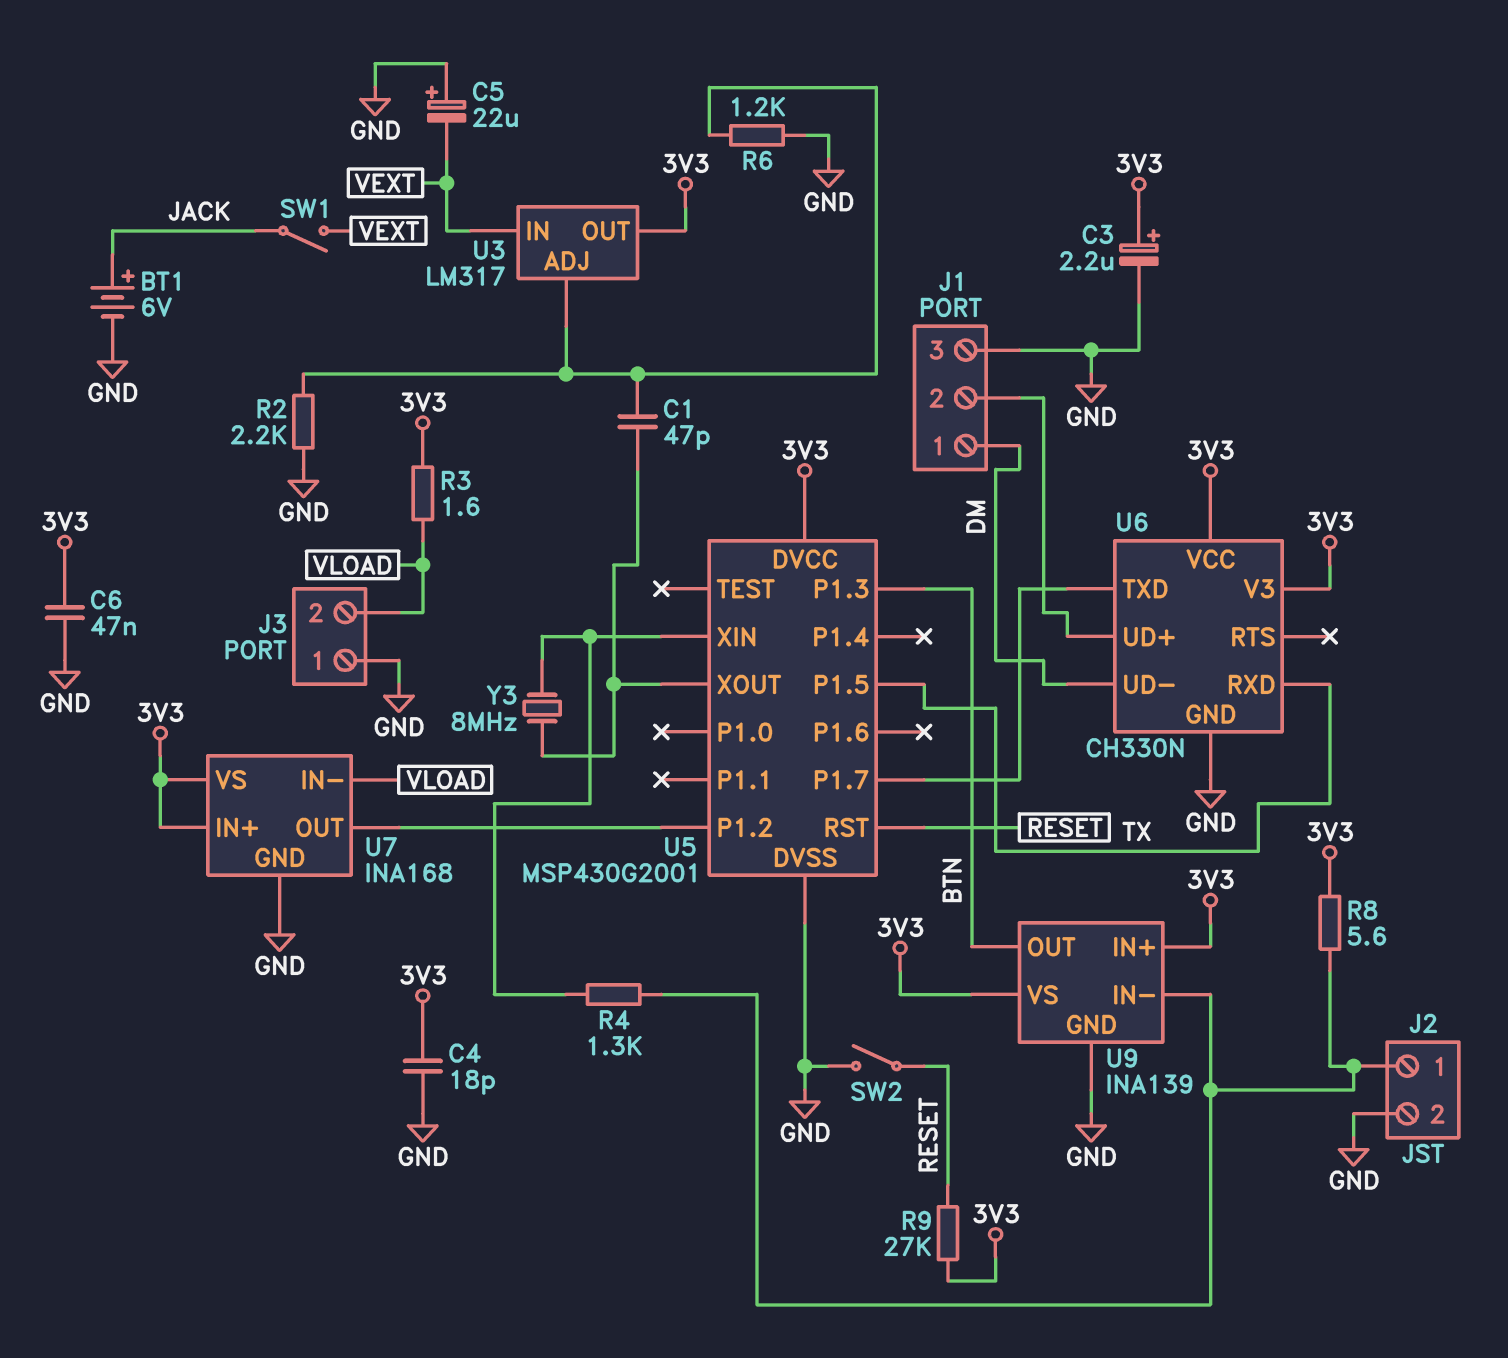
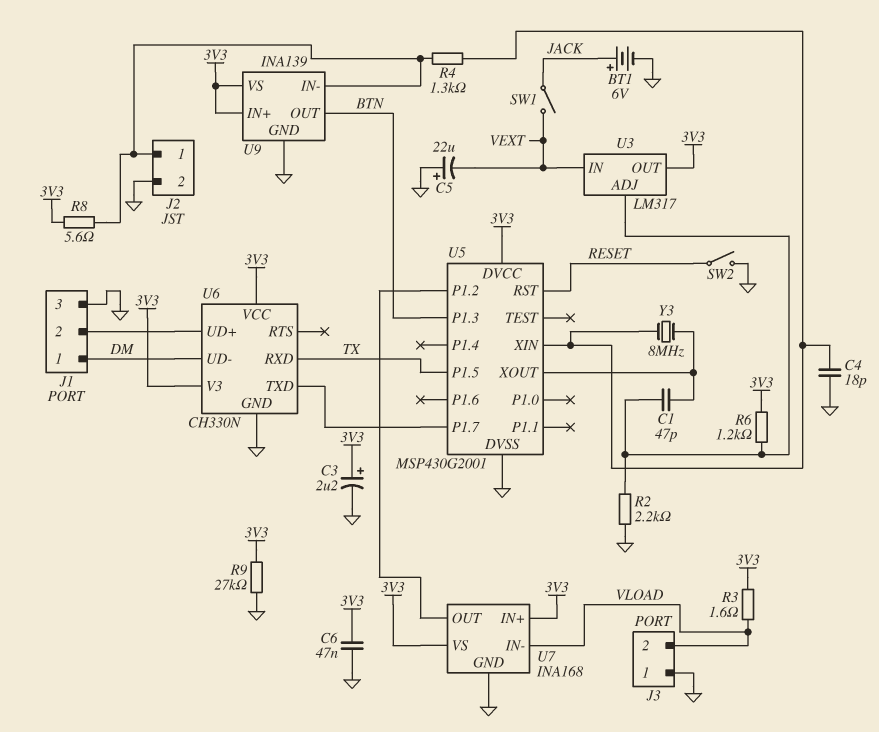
C4: 18pF (3V3, GND) -> 18pF (GND, U5/XIN)
R6: 1.2k (GND, U3/ADJ) -> 1.2k (3V3, U3/ADJ)
R9: 27k (3V3, RESET) -> 27k (3V3, GND)

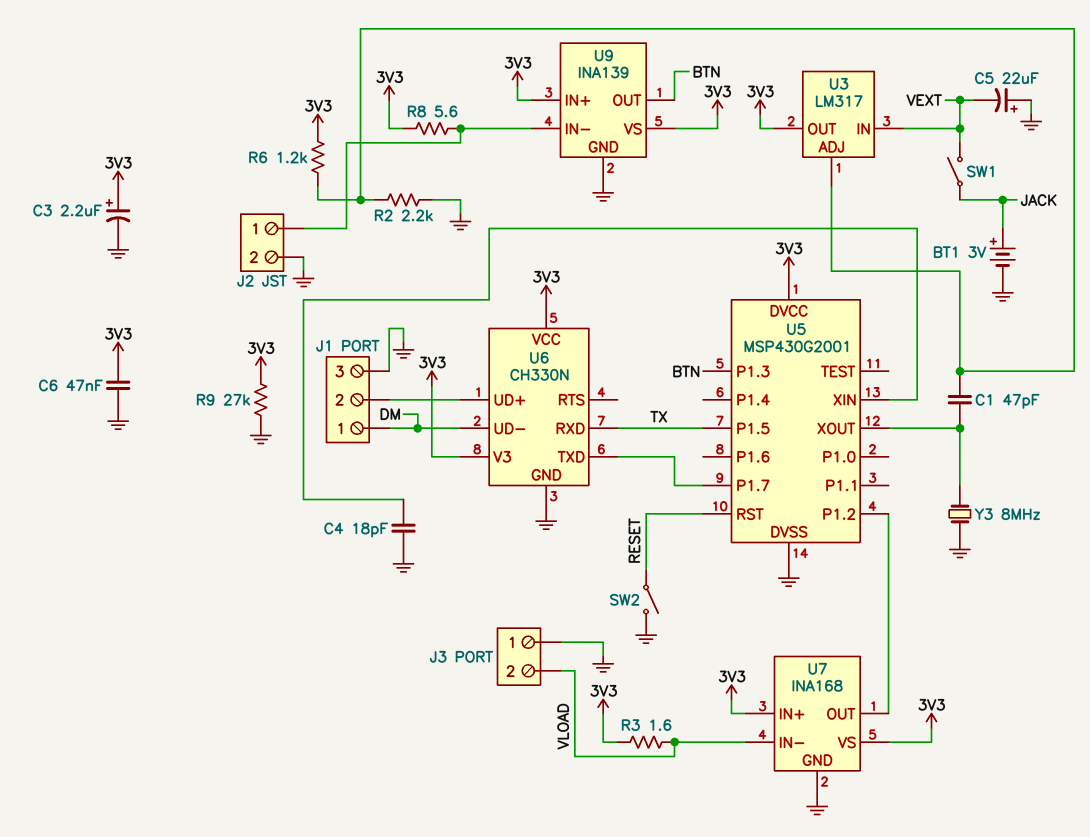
BT1: 6V (plus JACK, minus GND) -> 3V (plus JACK, minus GND)
R4: 1.3k (J2/1, U5/XIN) -> none
Y3: 8MHz (U5/XIN, U5/XOUT) -> 8MHz (GND, U5/XOUT)

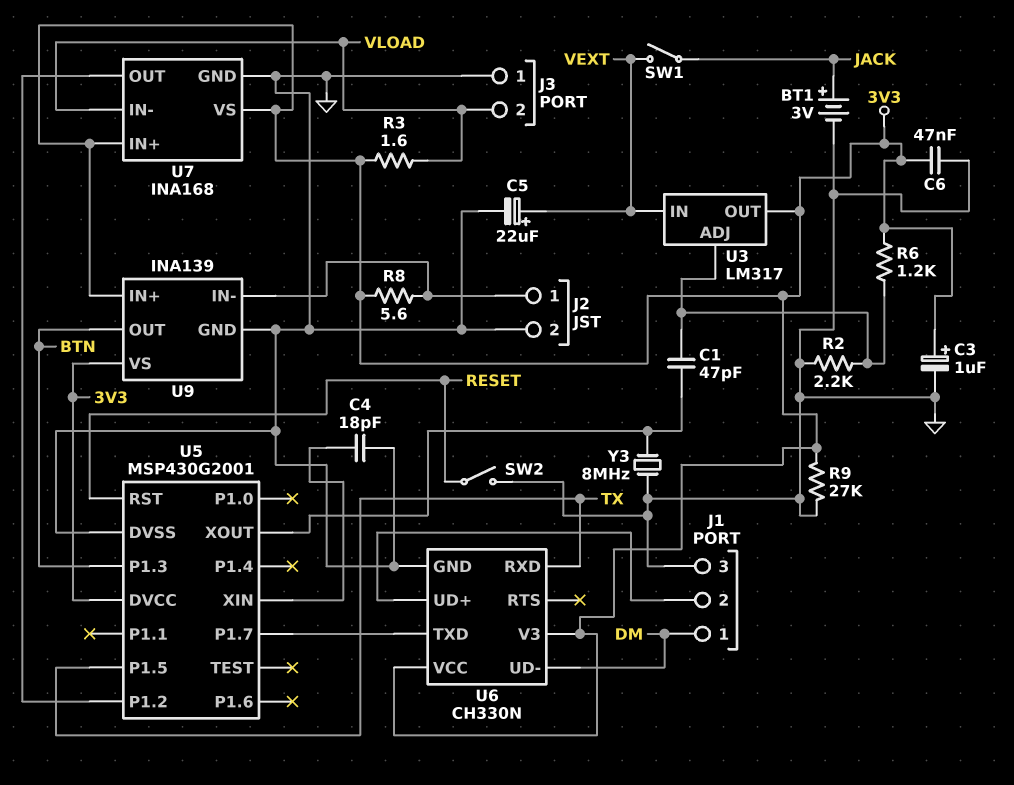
C3: 2.2uF (plus 3V3, minus GND) -> 1uF (plus 3V3, minus GND)
C5: 22uF (plus GND, minus VEXT) -> 22uF (plus VEXT, minus GND)

